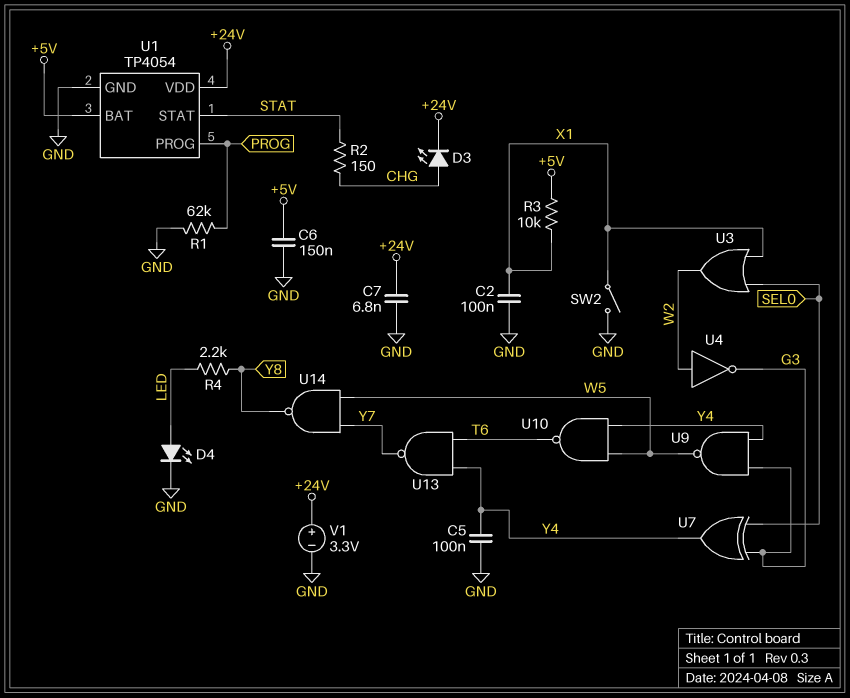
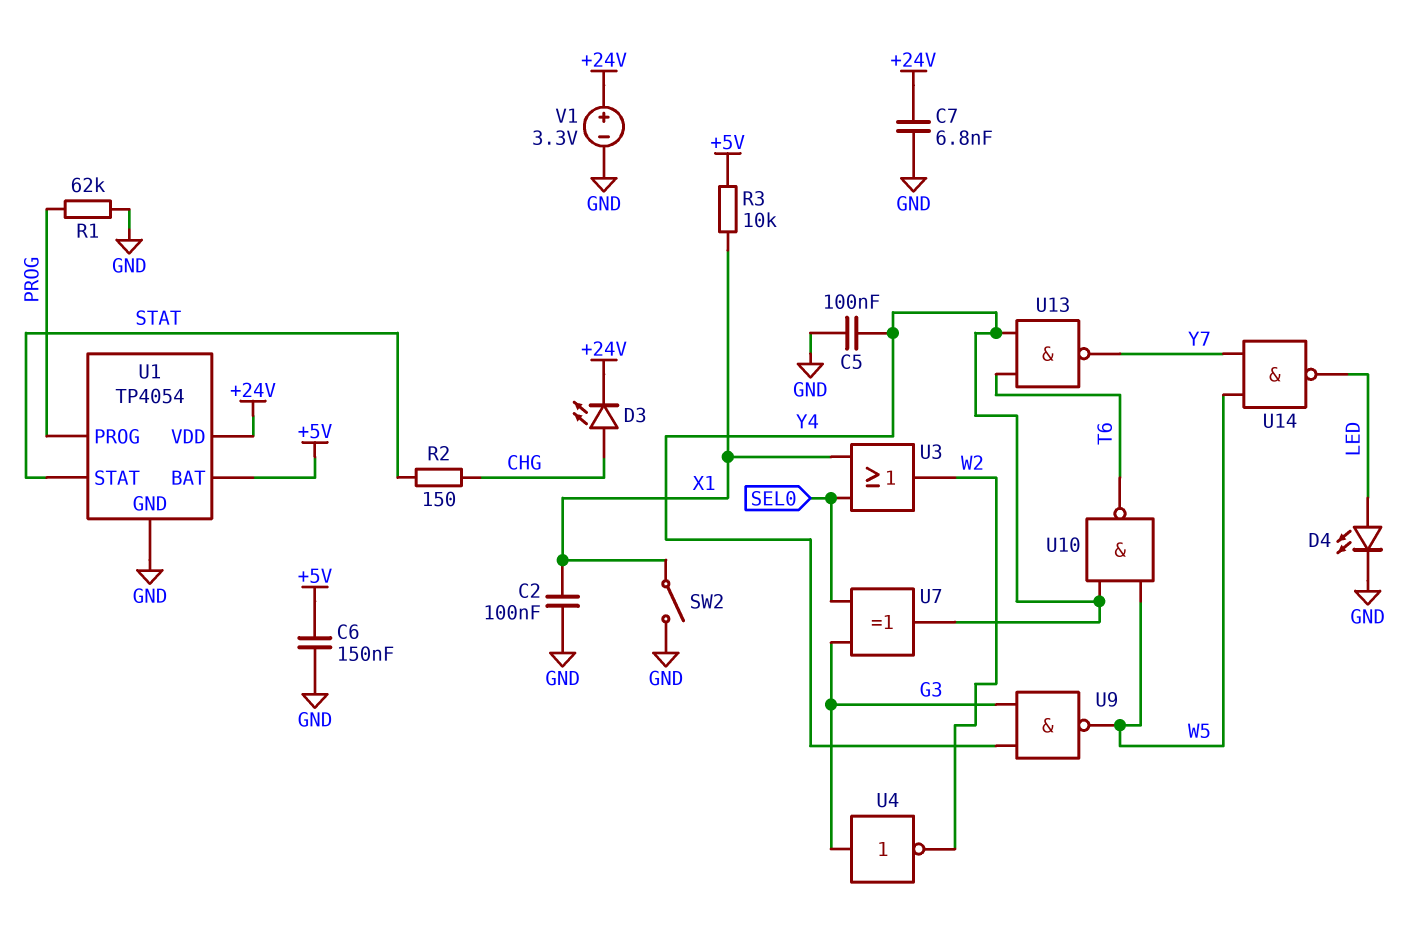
R4: 2.2k (LED, Y8) -> none
U4: NOT (in W2, out G3) -> NOT (in G3, out W2)
U14: NAND (in W5, in Y7, out Y8) -> NAND (in W5, in Y7, out LED)

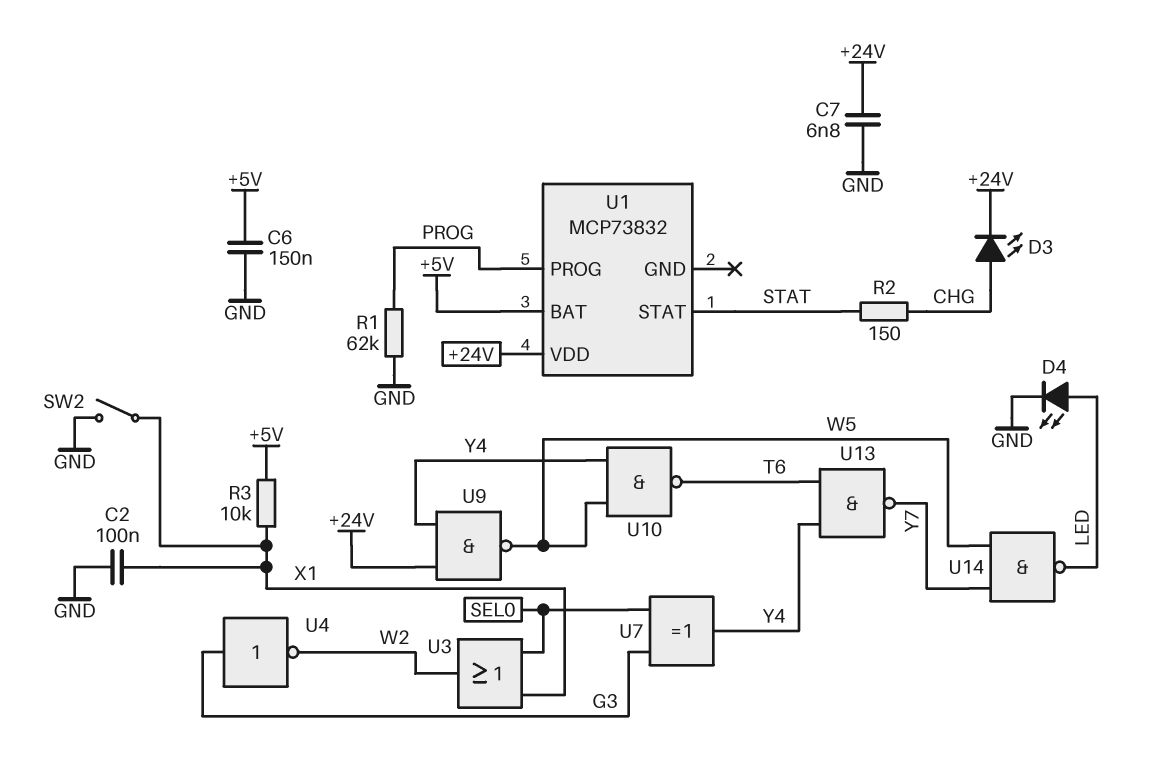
C5: 100nF (GND, Y4) -> none
U1: TP4054 -> MCP73832
U1 pin GND: GND -> none
U9: NAND (in G3, in Y4, out W5) -> NAND (in +24V, in Y4, out W5)
V1: 3.3V (plus +24V, minus GND) -> none

